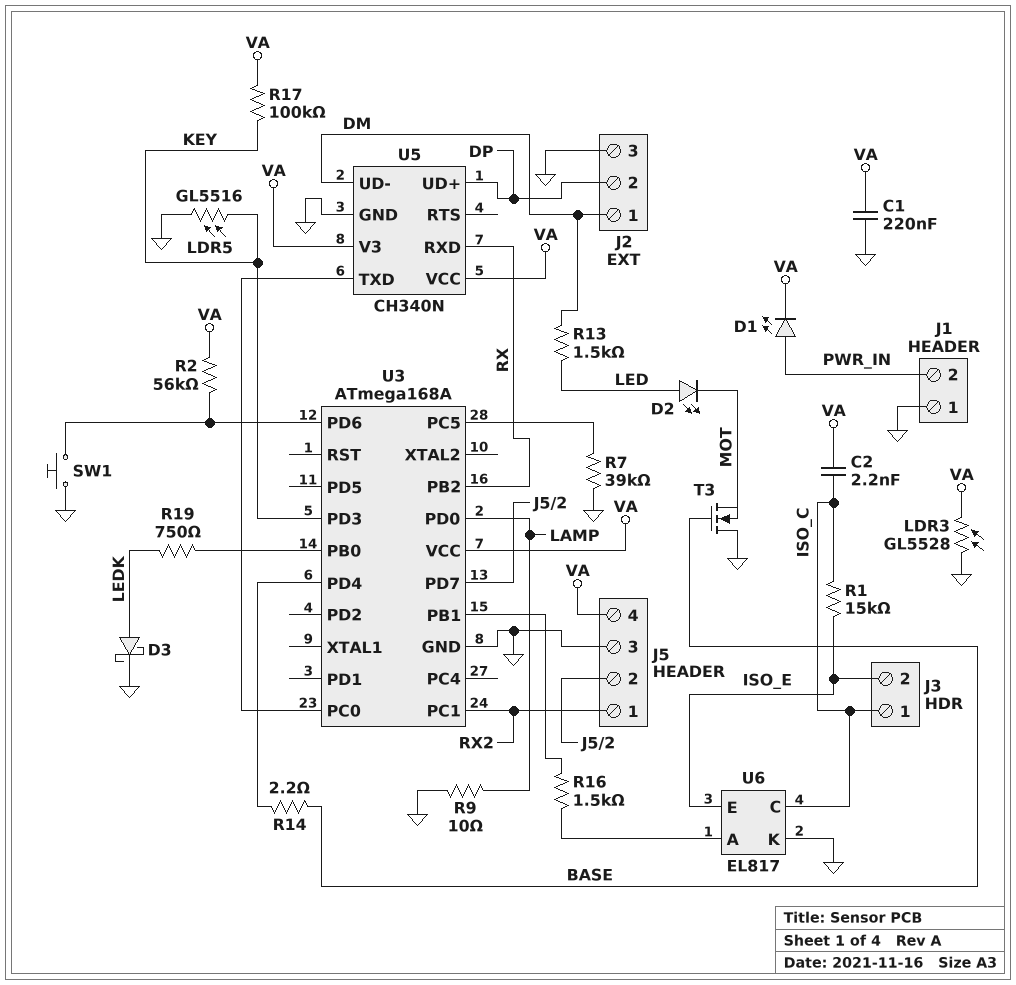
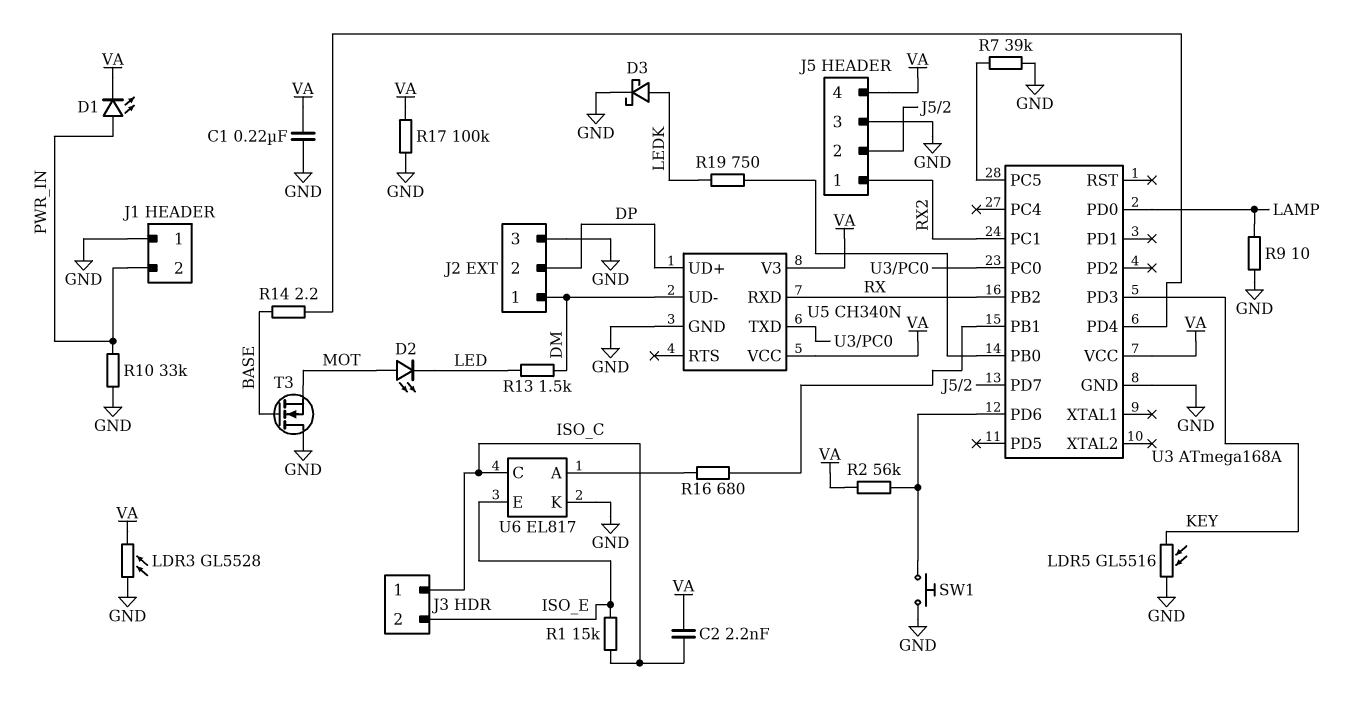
D2: LED (A LED, K MOT) -> LED (A MOT, K LED)
R10: none -> 33k (GND, PWR_IN)
R16: 1.5k (U3/PB1, U6/A) -> 680 (U3/PB1, U6/A)
R17: 100k (KEY, VA) -> 100k (GND, VA)

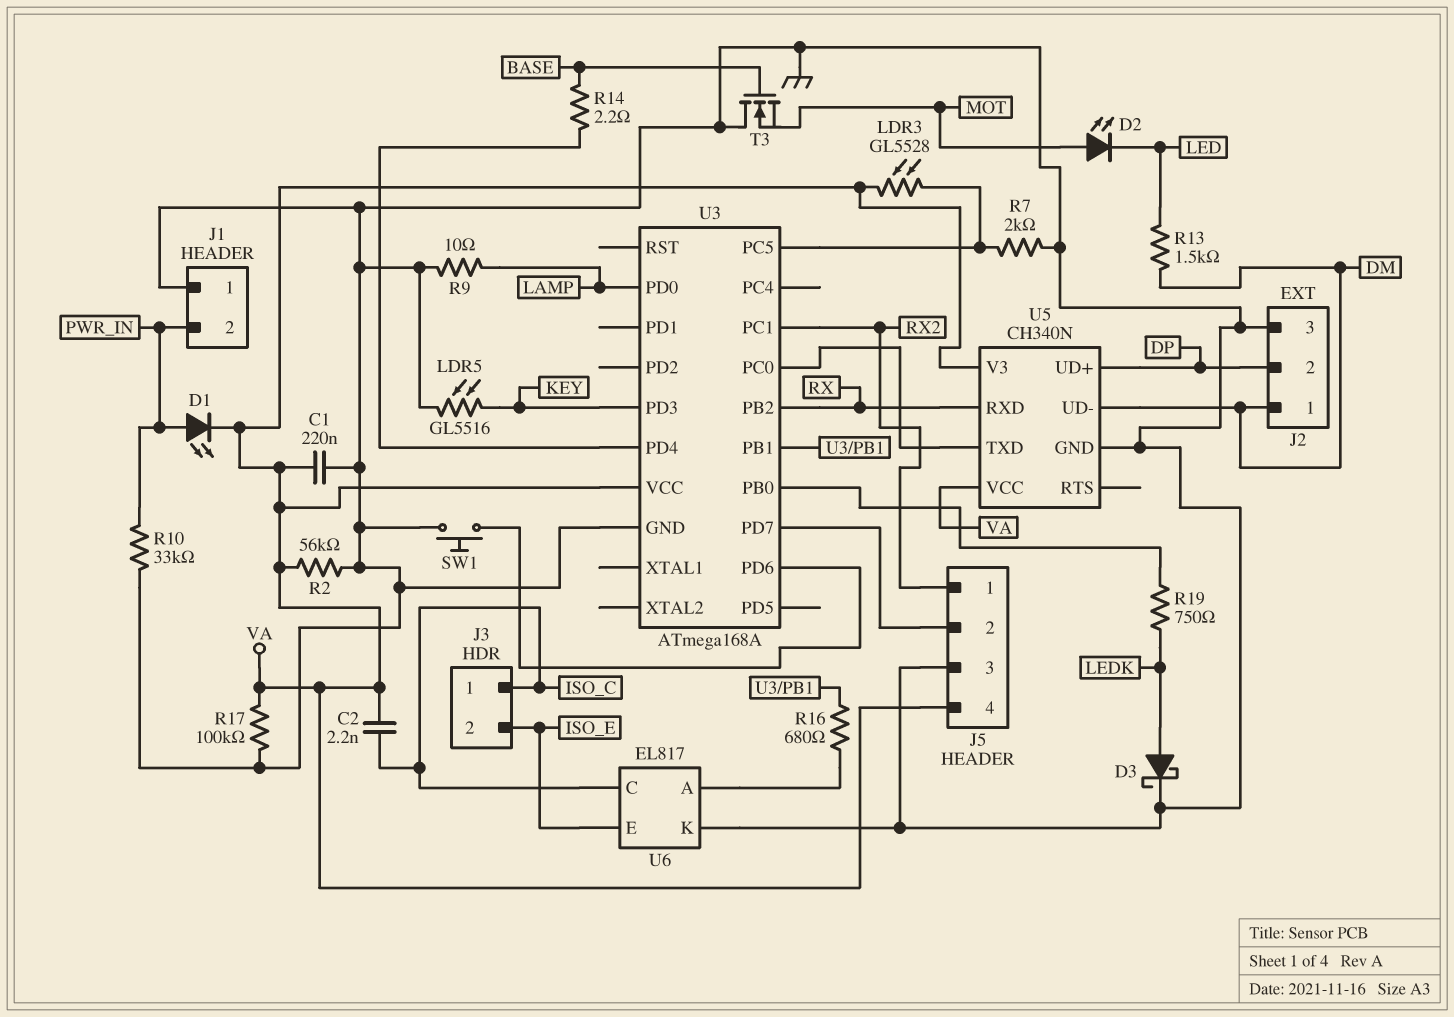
LDR3: GL5528 (GND, VA) -> GL5528 (U3/PC5, VA)
R1: 15k (ISO_C, ISO_E) -> none
R2: 56k (U3/PD6, VA) -> 56k (GND, VA)
R7: 39k (GND, U3/PC5) -> 2k (GND, U3/PC5)

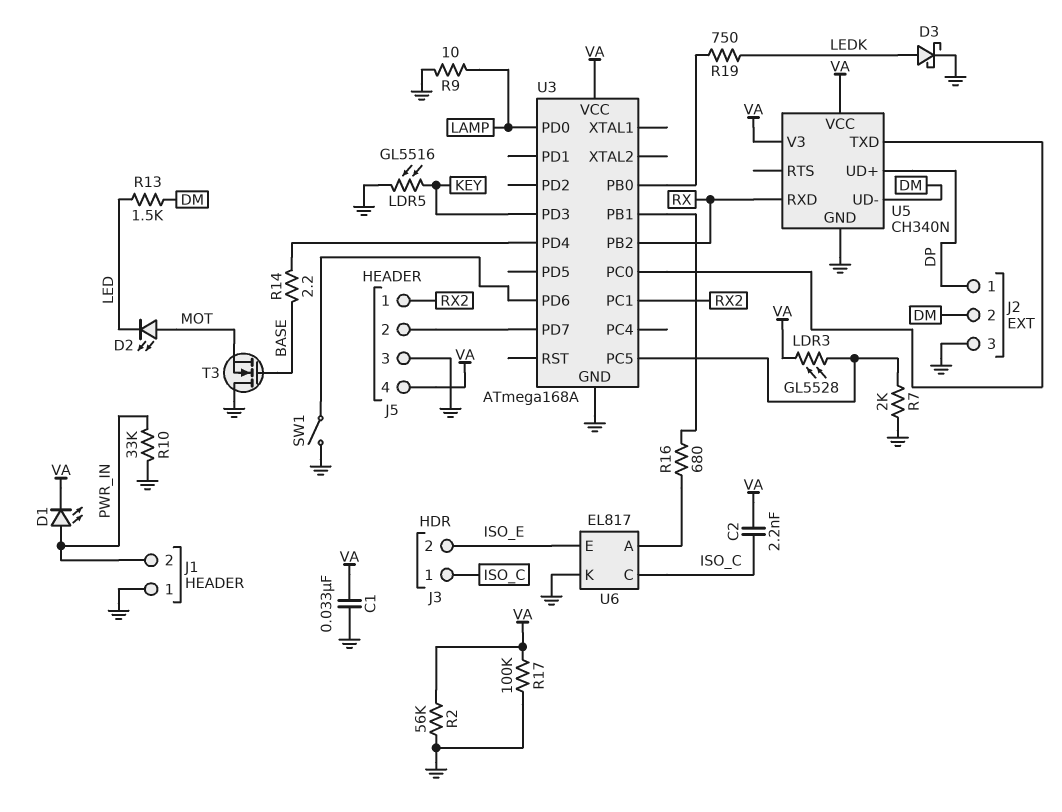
C1: 220nF (GND, VA) -> 33nF (GND, VA)
J2 pin 1: DM -> DP
J2 pin 2: DP -> DM
SW1: button (GND, U3/PD6) -> switch (GND, U3/PD6)

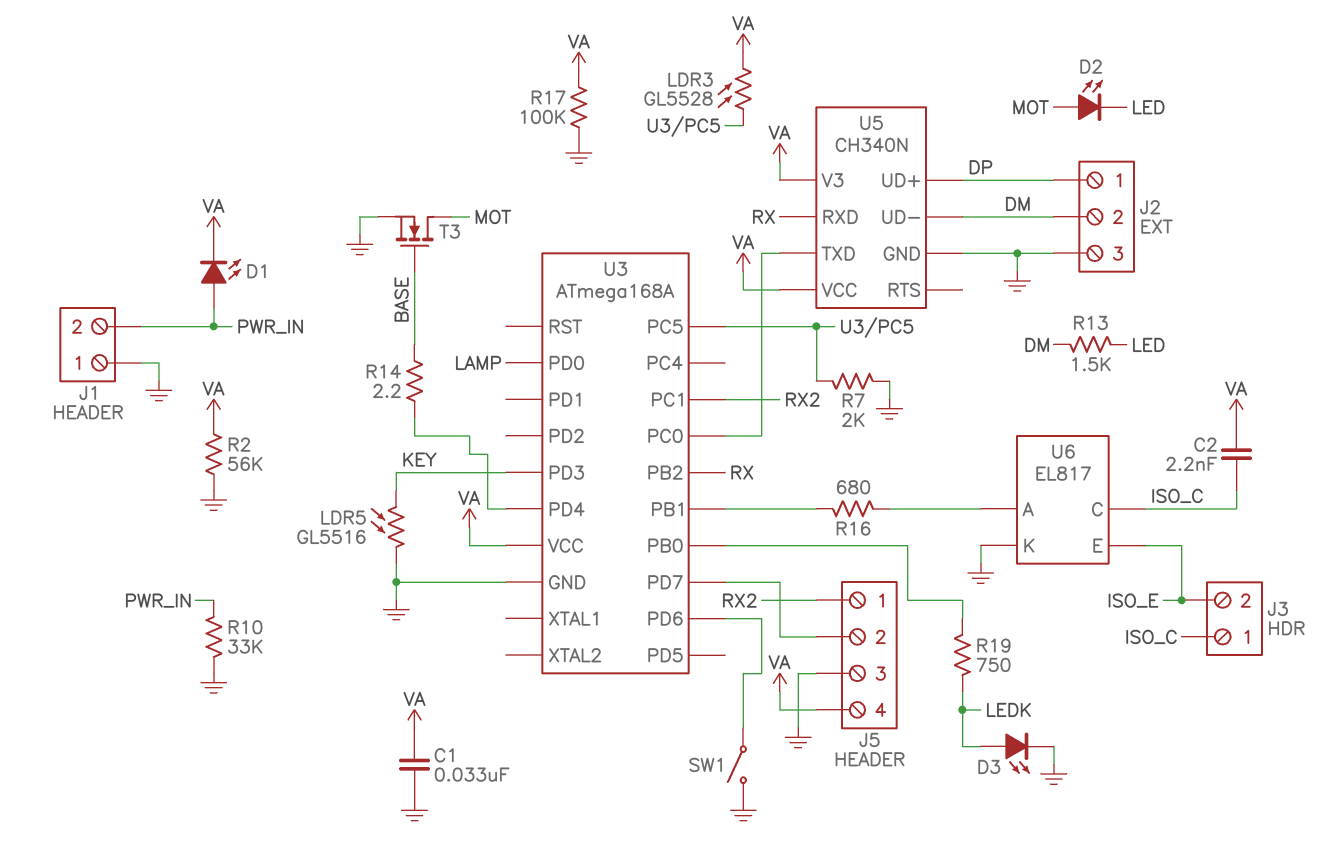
D3: schottky (A LEDK, K GND) -> LED (A LEDK, K GND)
R9: 10 (GND, LAMP) -> none
T3: NMOS (G BASE, D GND, S MOT) -> NMOS (G BASE, D MOT, S GND)

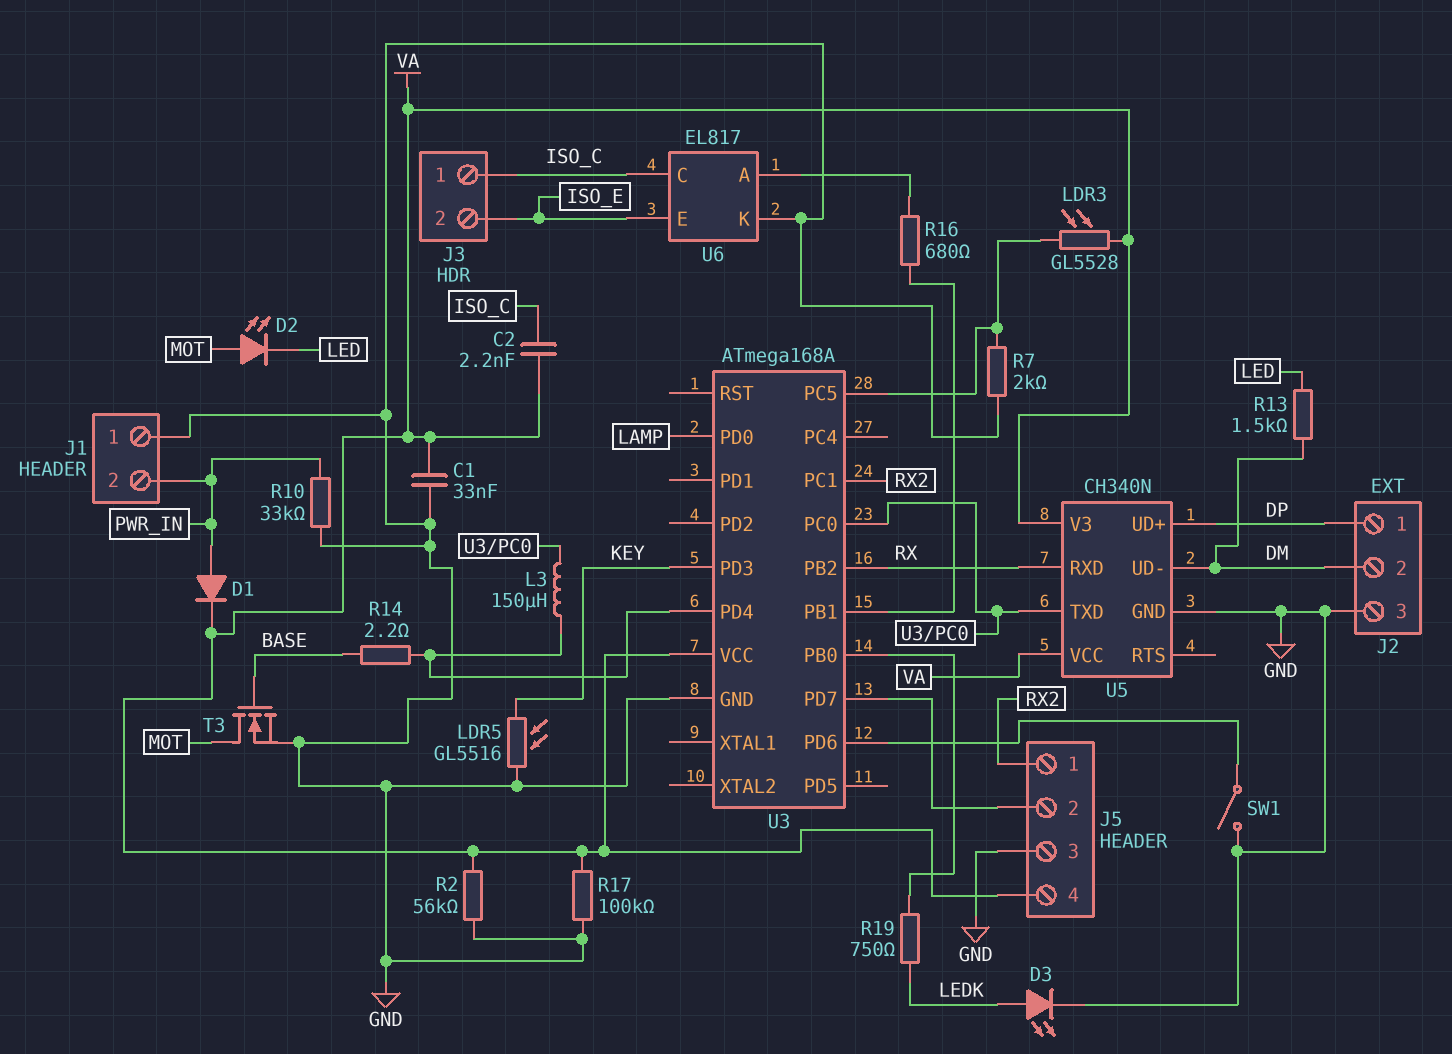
D1: LED (A PWR_IN, K VA) -> diode (A PWR_IN, K VA)
L3: none -> 150uH (U3/PC0, U3/PD4)

